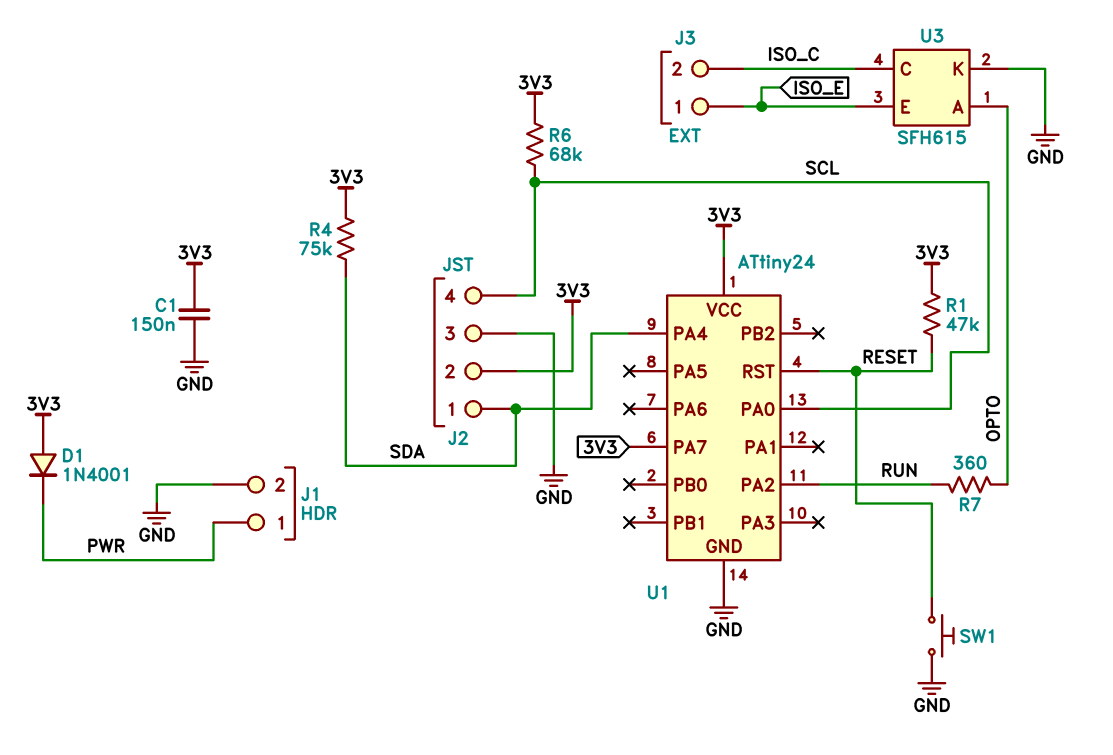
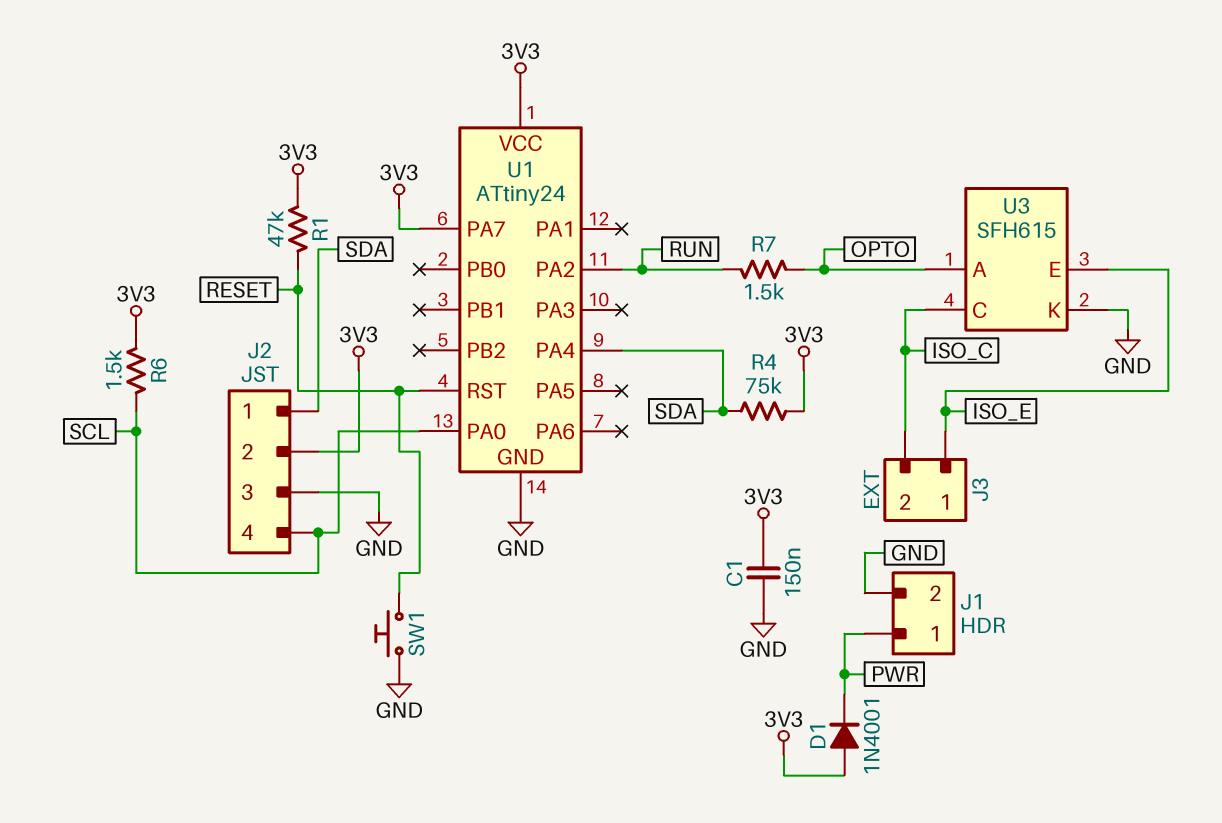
R6: 68k (3V3, SCL) -> 1.5k (3V3, SCL)
R7: 360 (OPTO, RUN) -> 1.5k (OPTO, RUN)

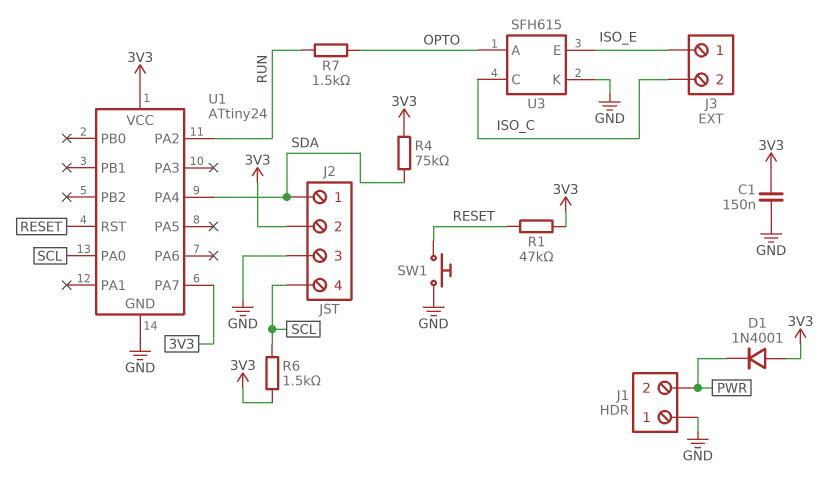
J1 pin 1: PWR -> GND
J1 pin 2: GND -> PWR

